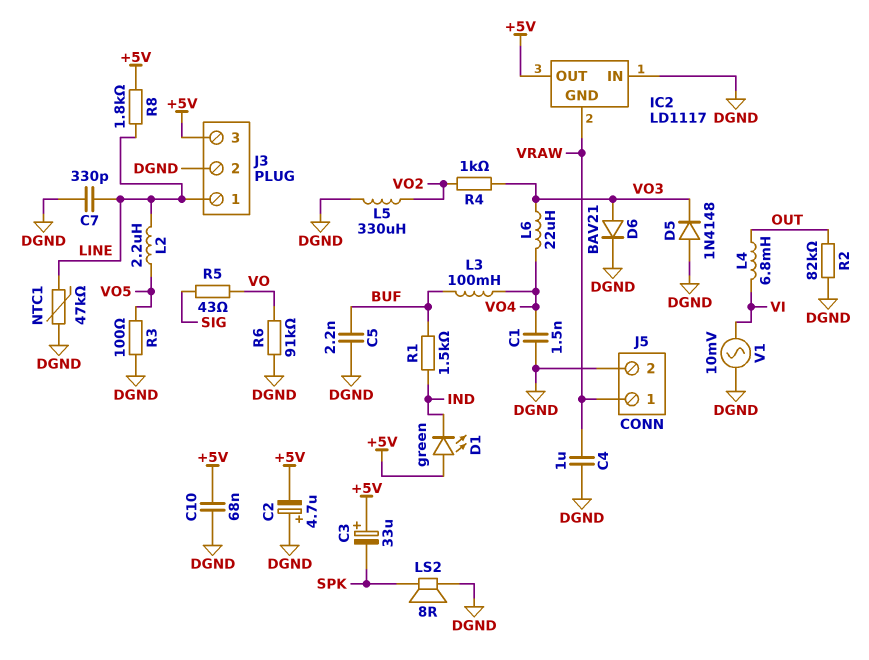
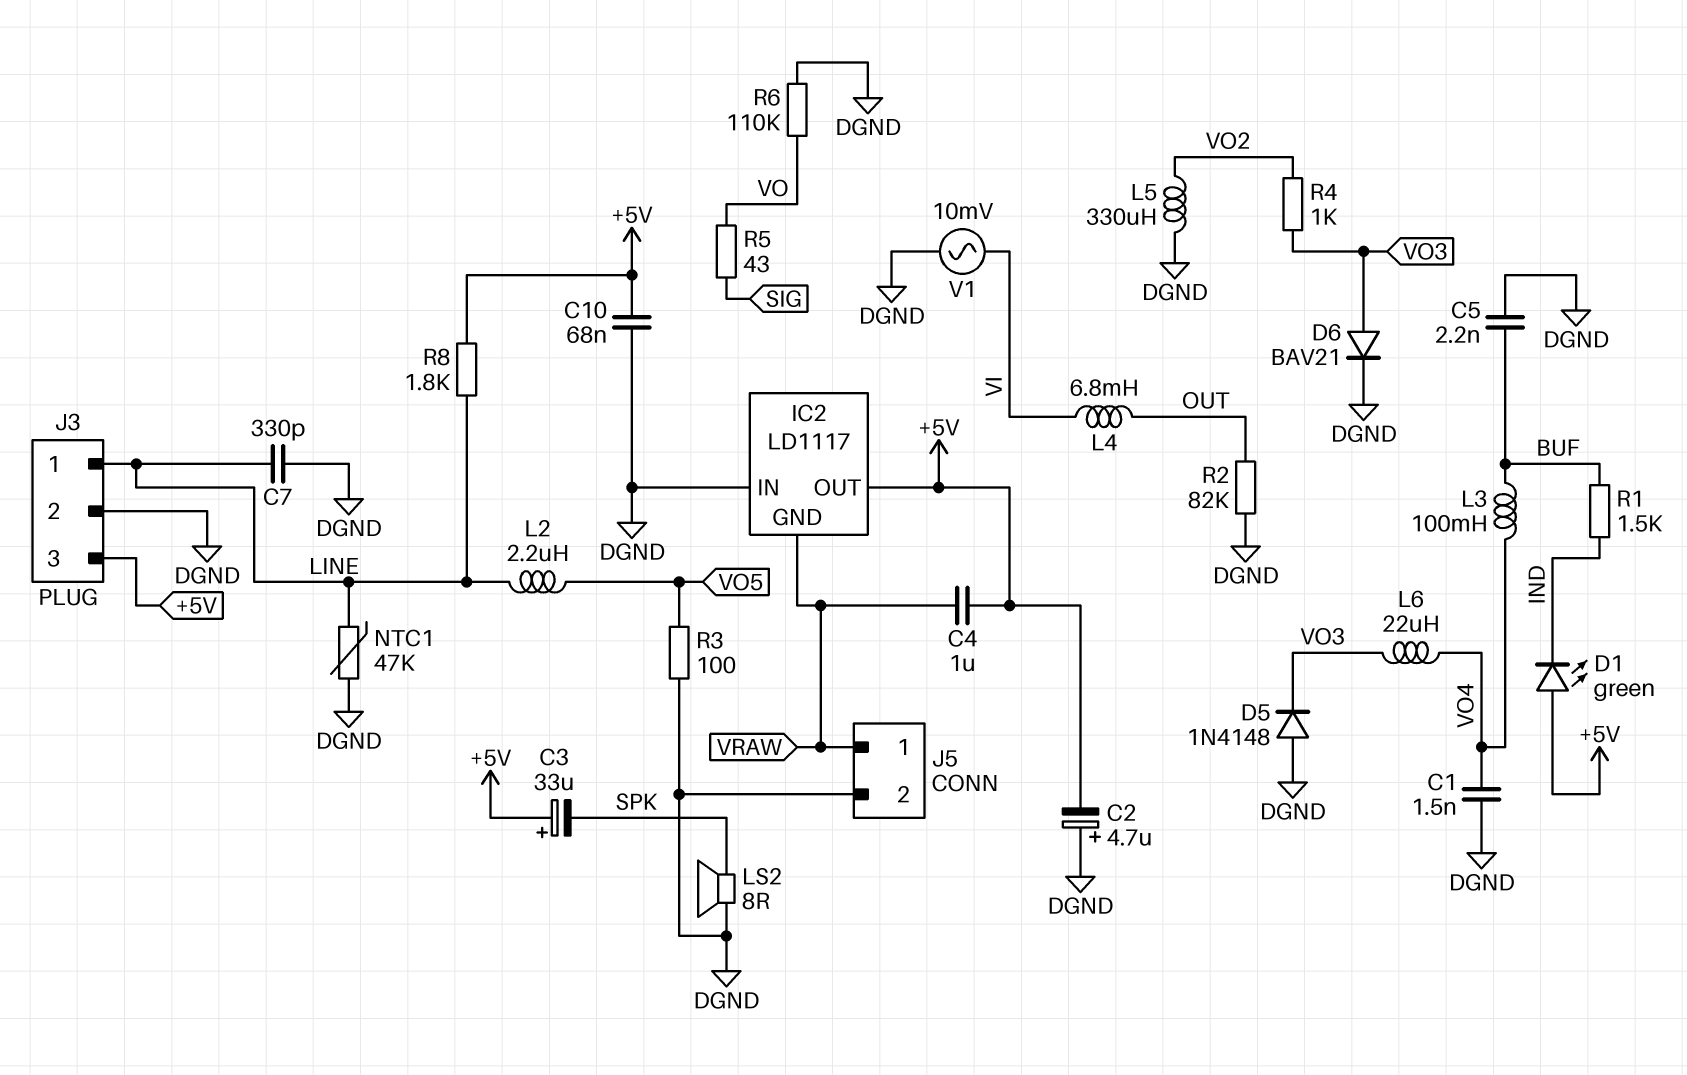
C4: 1uF (DGND, VRAW) -> 1uF (+5V, VRAW)
R6: 91k (DGND, VO) -> 110k (DGND, VO)

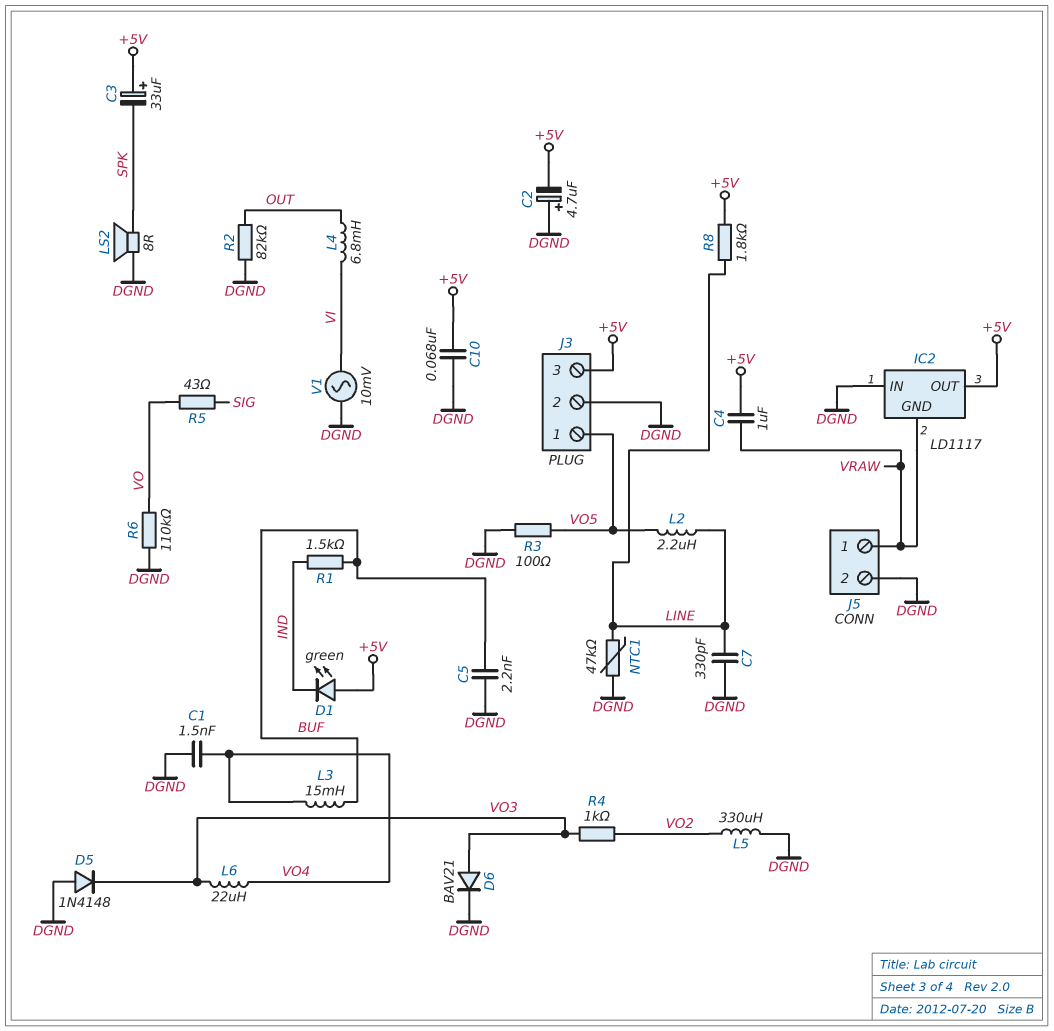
J3 pin 1: LINE -> VO5
L3: 100mH (BUF, VO4) -> 15mH (BUF, VO4)

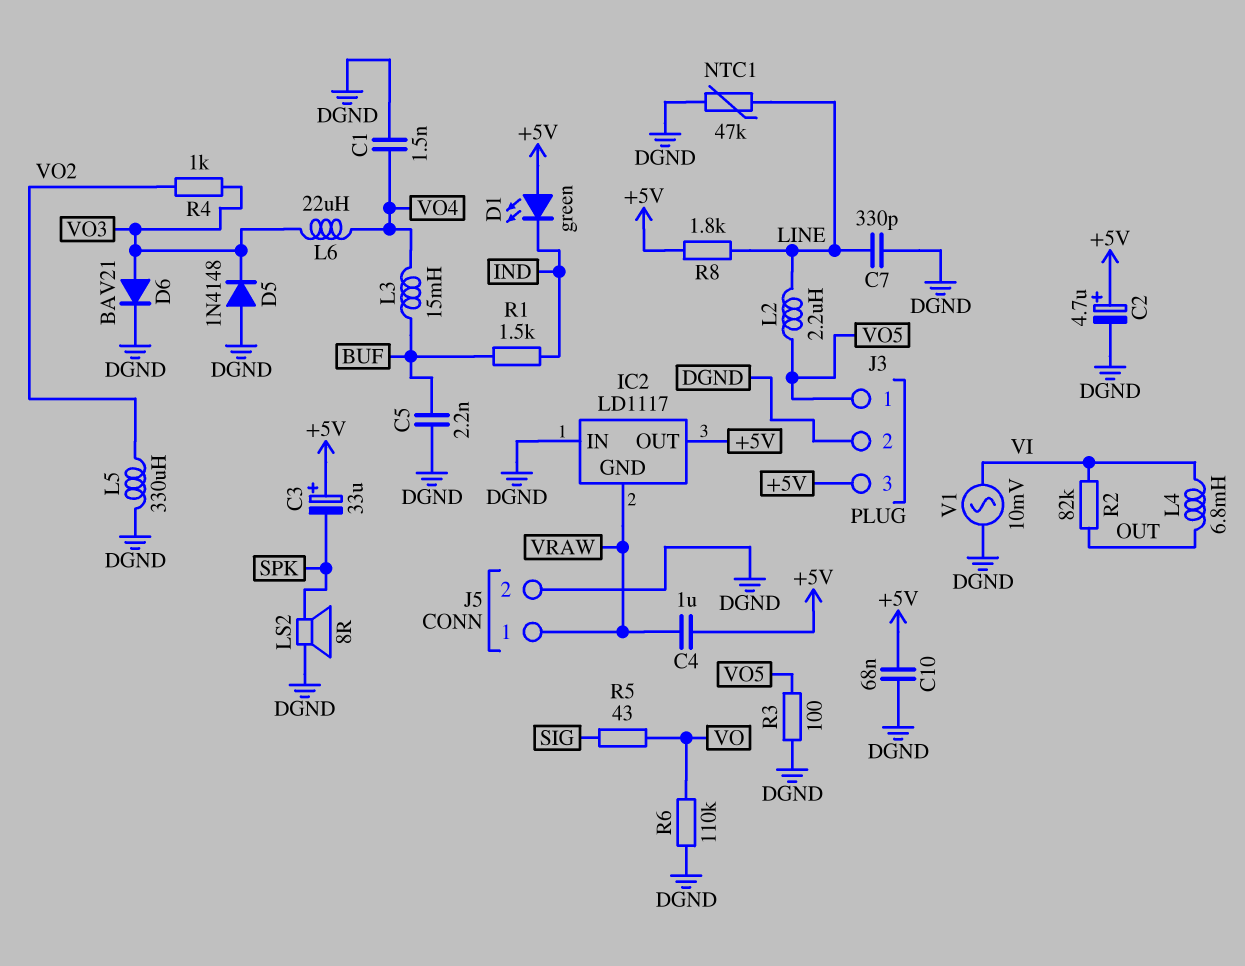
C2: 4.7uF (plus DGND, minus +5V) -> 4.7uF (plus +5V, minus DGND)
R2: 82k (DGND, OUT) -> 82k (OUT, VI)

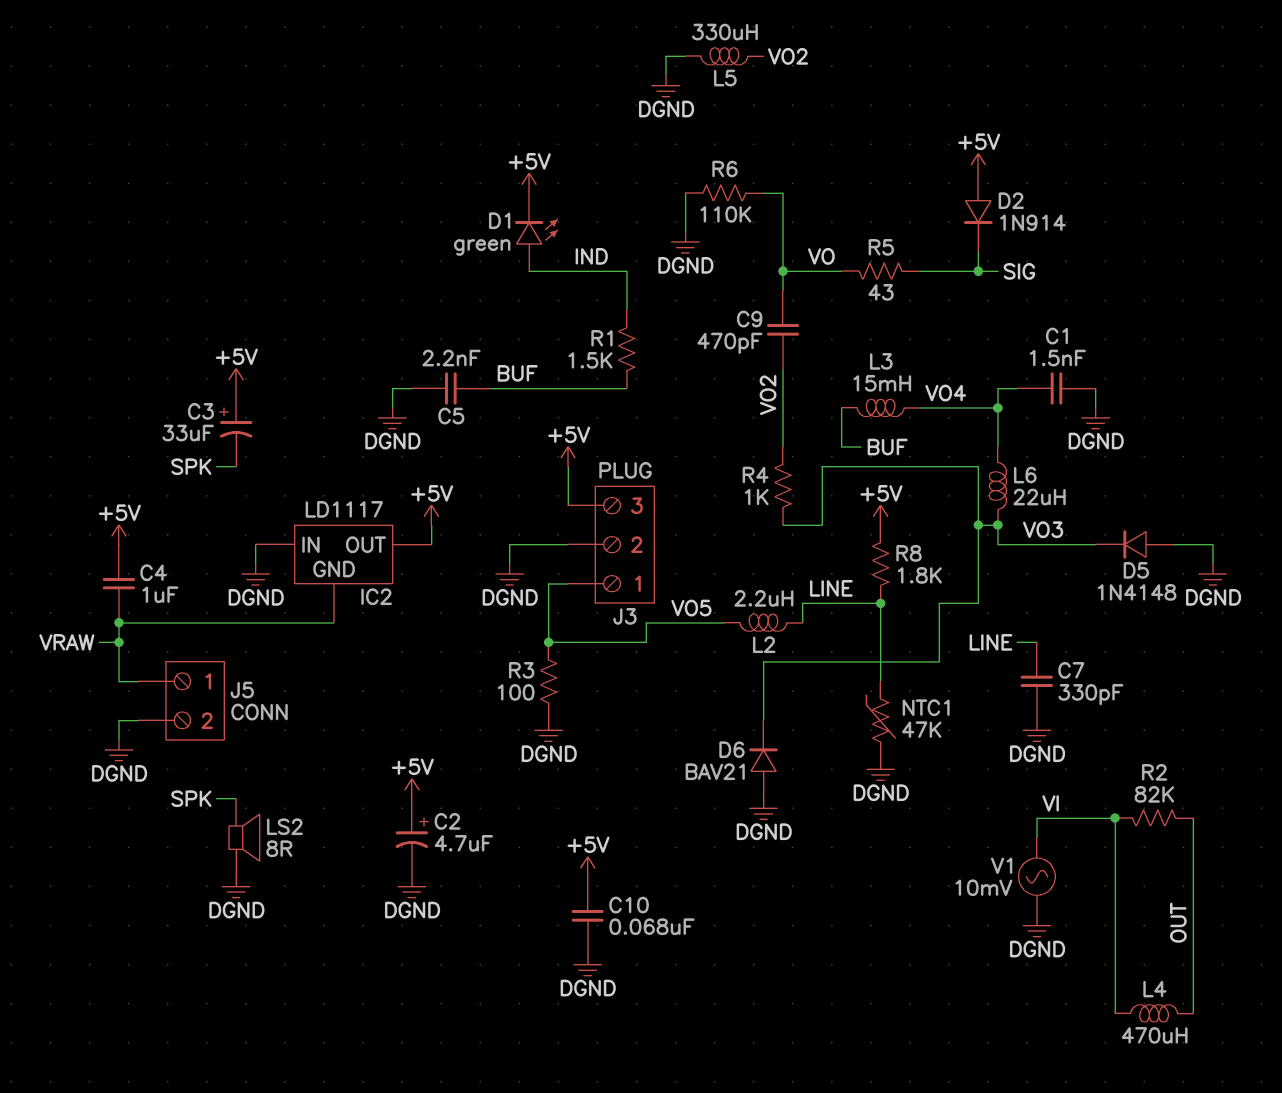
C9: none -> 470pF (VO, VO2)
D1: LED green (A +5V, K IND) -> LED green (A IND, K +5V)
D2: none -> diode 1N914 (A +5V, K SIG)
D6: diode BAV21 (A VO3, K DGND) -> diode BAV21 (A DGND, K VO3)
L4: 6.8mH (OUT, VI) -> 470uH (OUT, VI)

